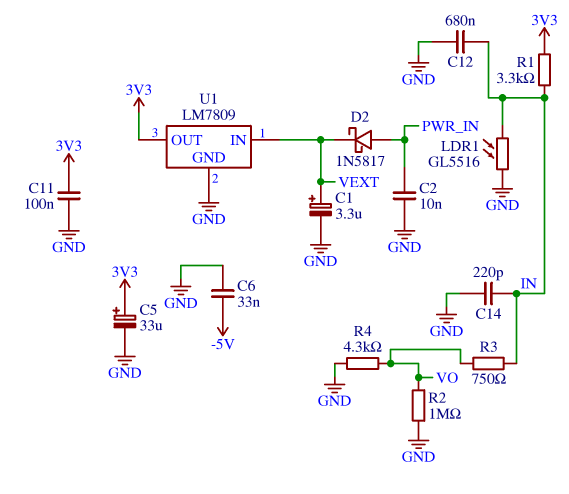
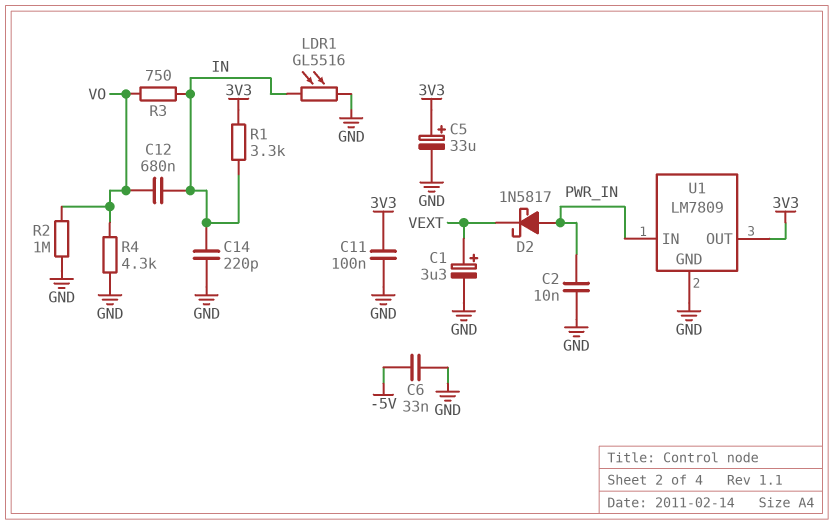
C12: 680nF (GND, IN) -> 680nF (IN, VO)
U1 pin IN: VEXT -> PWR_IN

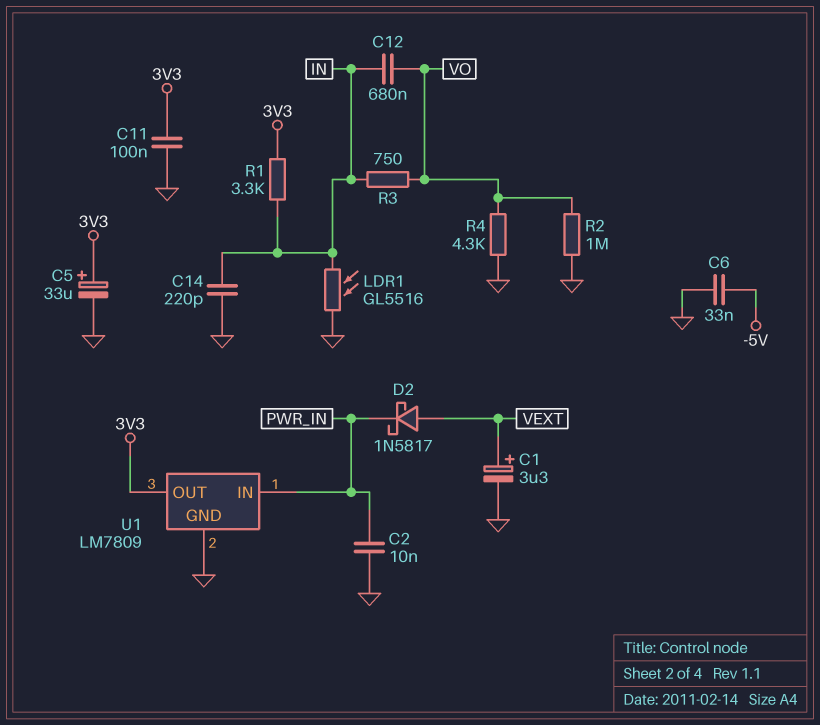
D2: schottky 1N5817 (A PWR_IN, K VEXT) -> schottky 1N5817 (A VEXT, K PWR_IN)

